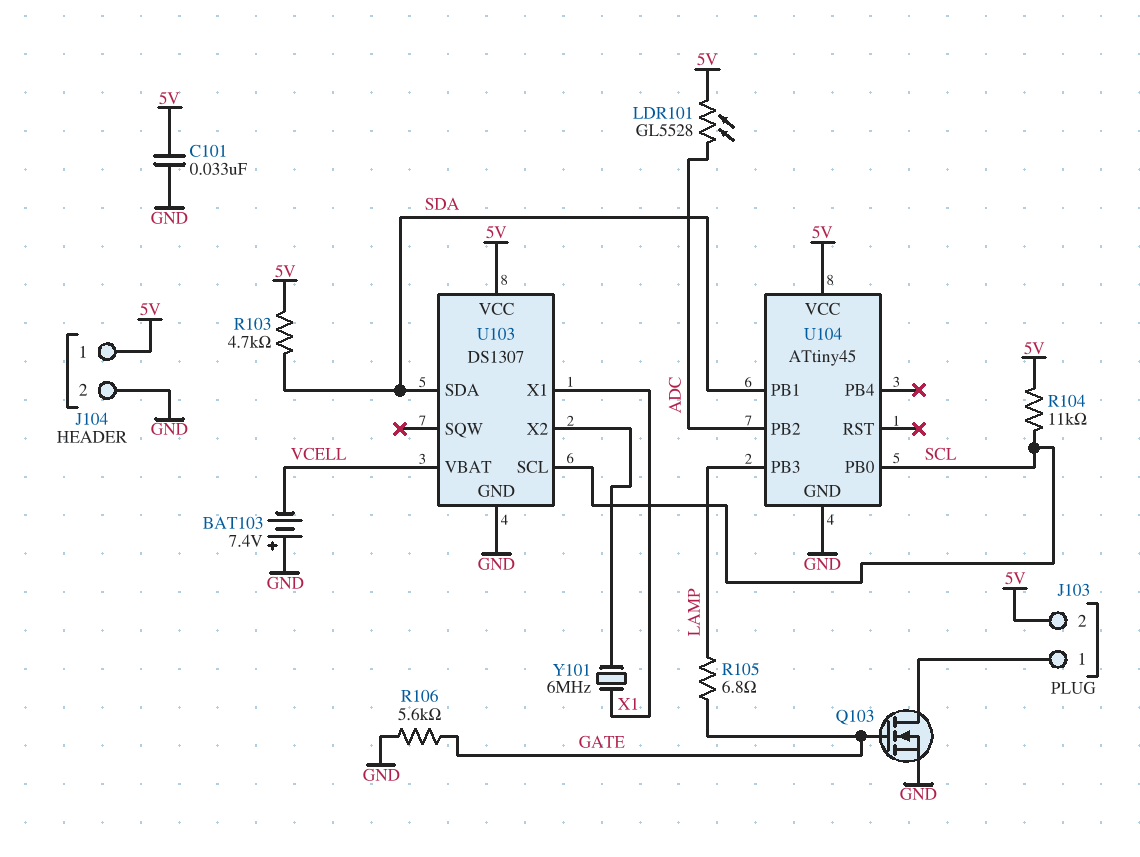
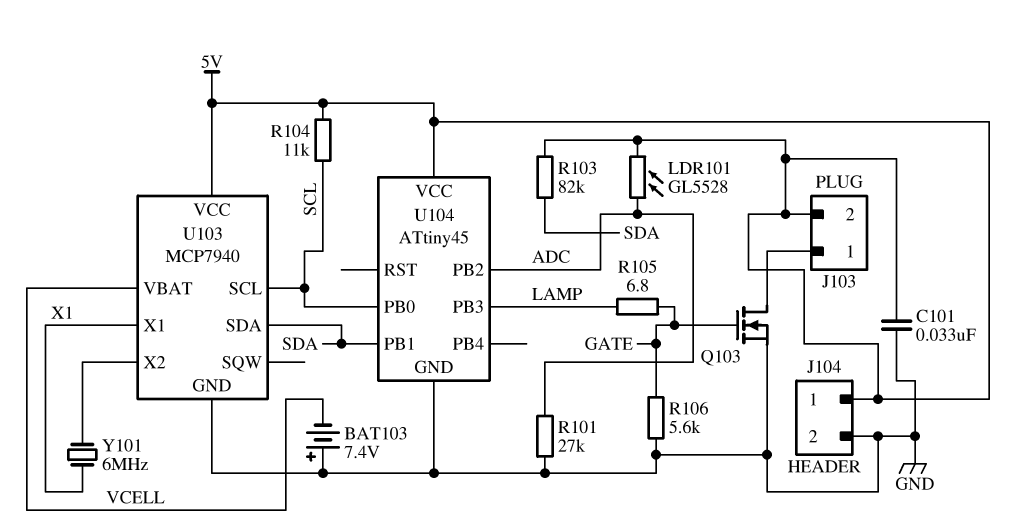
R101: none -> 27k (ADC, GND)
R103: 4.7k (5V, SDA) -> 82k (5V, SDA)
U103: DS1307 -> MCP7940

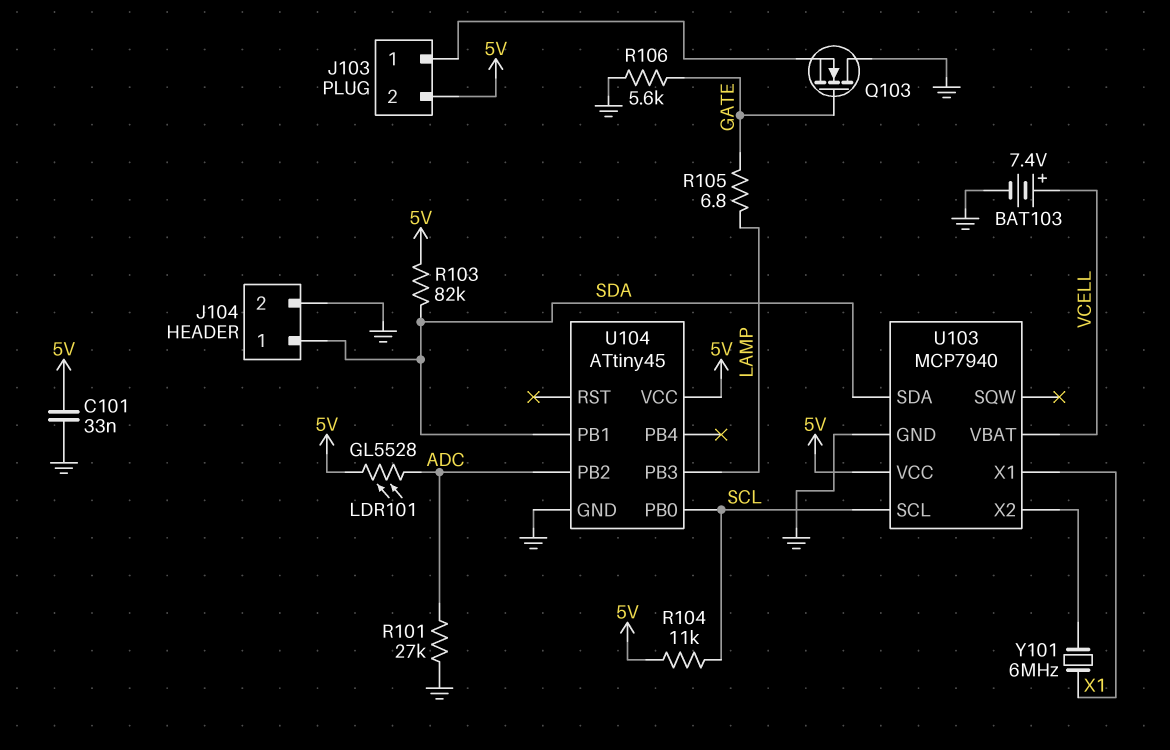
BAT103: 7.4V (plus GND, minus VCELL) -> 7.4V (plus VCELL, minus GND)
J104 pin 1: 5V -> SDA
Q103: NMOS (G GATE, D J103/1, S GND) -> NMOS (G GATE, D GND, S J103/1)

